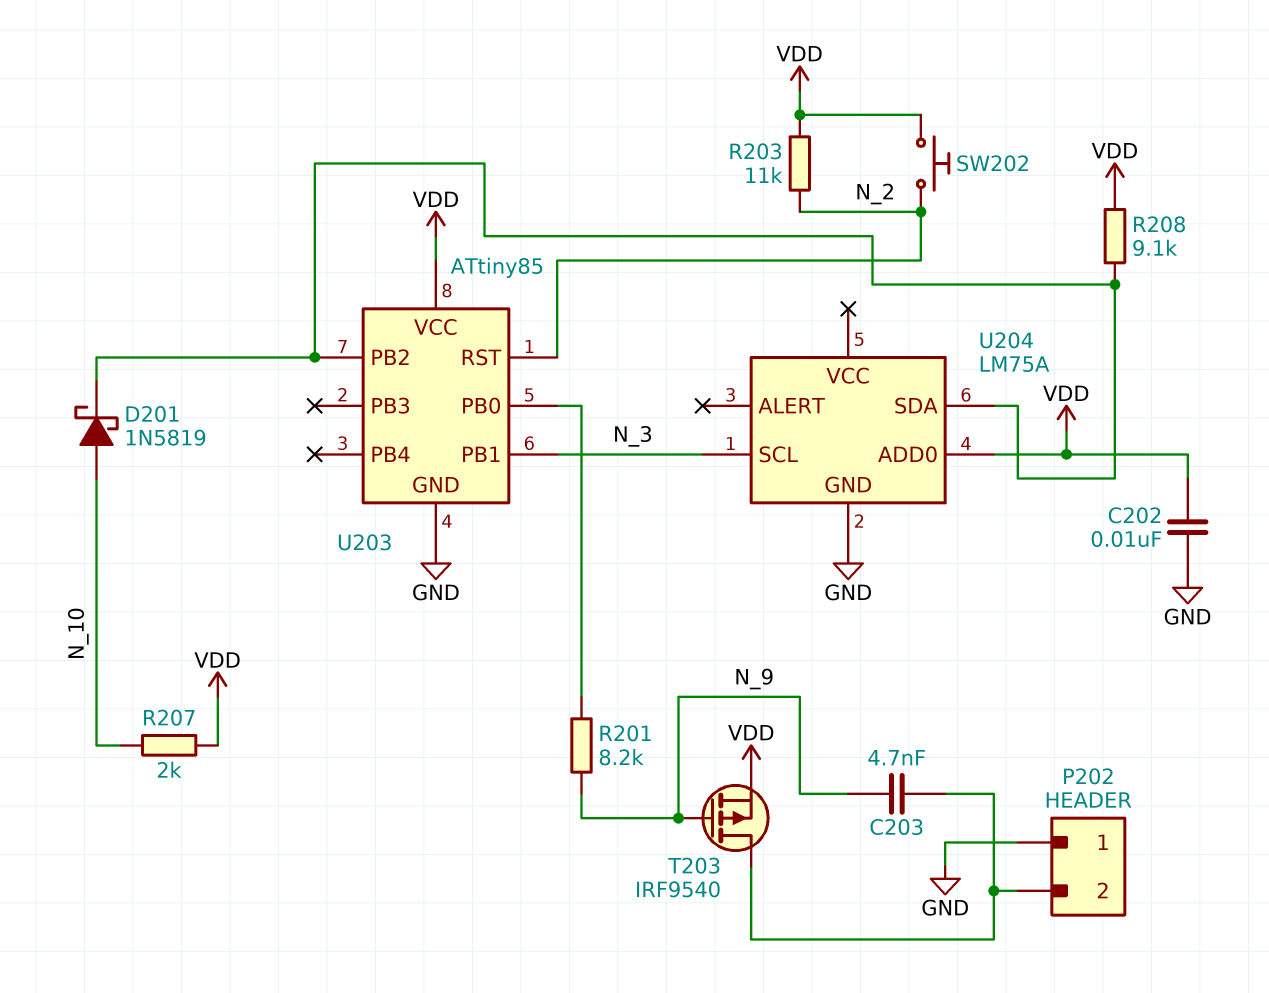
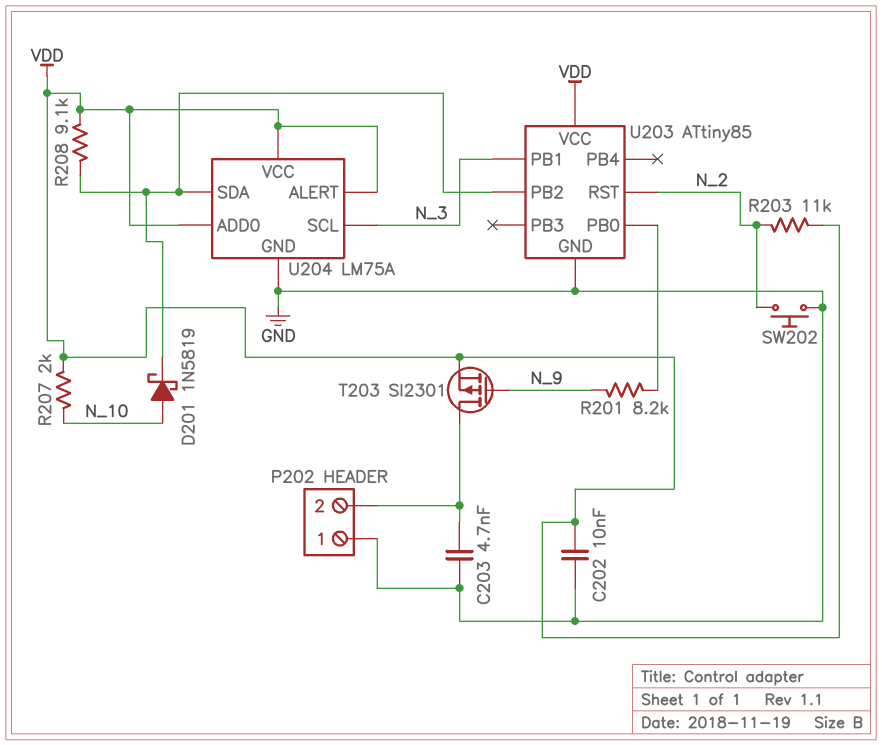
C203: 4.7nF (N_9, P202/2) -> 4.7nF (GND, P202/2)
SW202: button (N_2, VDD) -> button (GND, N_2)
T203: PMOS IRF9540 (G N_9, D P202/2, S VDD) -> PMOS SI2301 (G N_9, D P202/2, S VDD)
U204 pin ALERT: none -> VDD
U204 pin VCC: none -> VDD

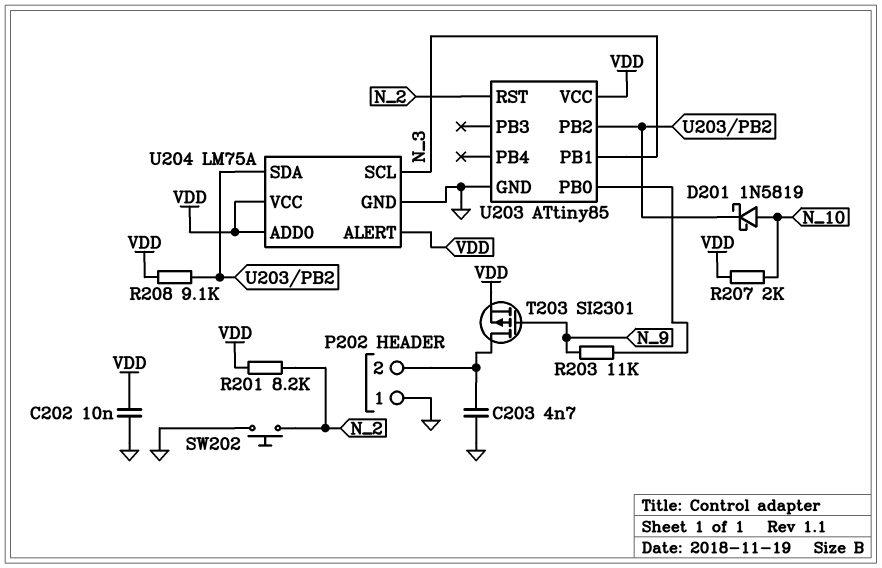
R201: 8.2k (N_9, U203/PB0) -> 8.2k (N_2, VDD)
R203: 11k (N_2, VDD) -> 11k (N_9, U203/PB0)

